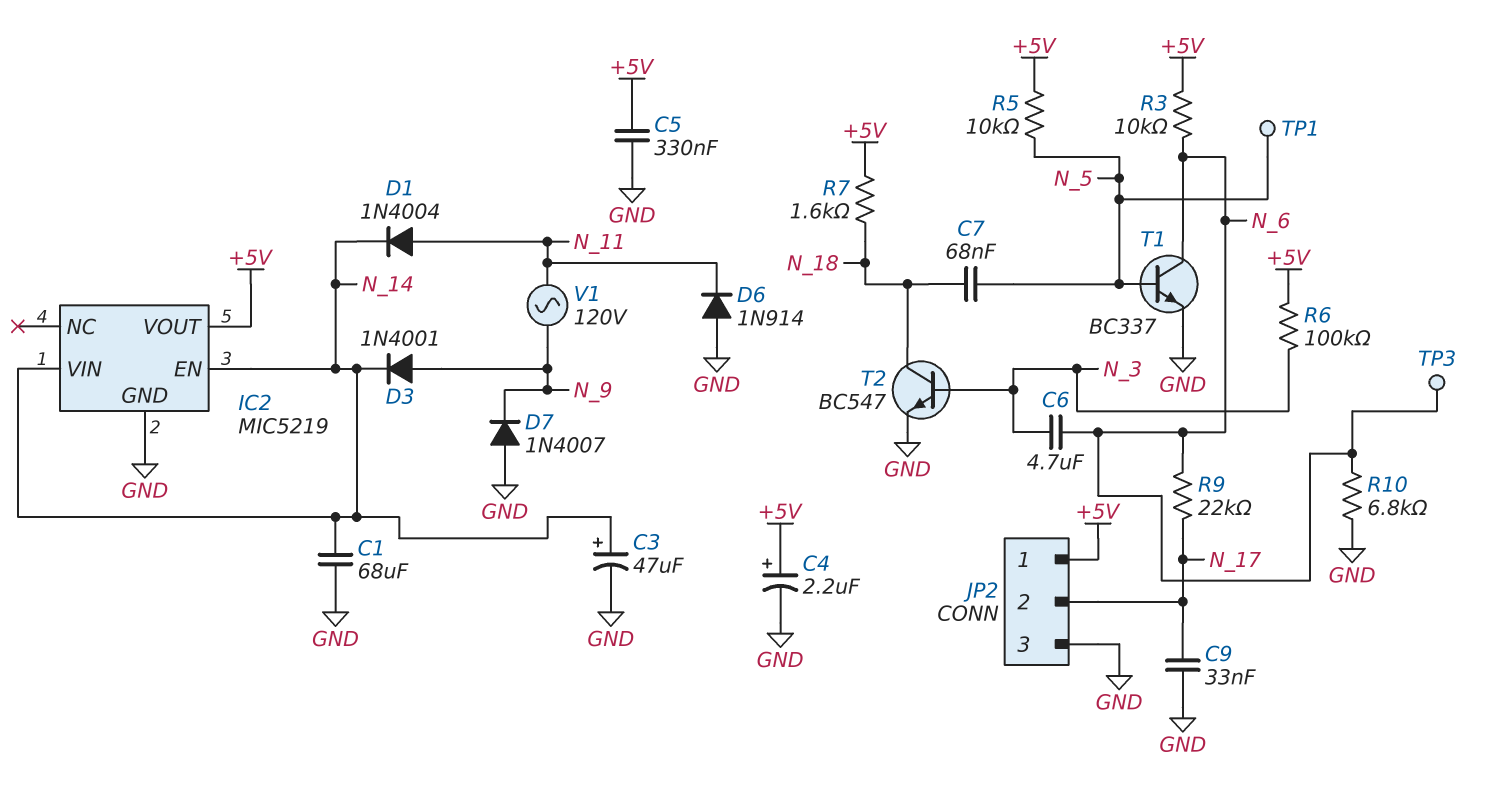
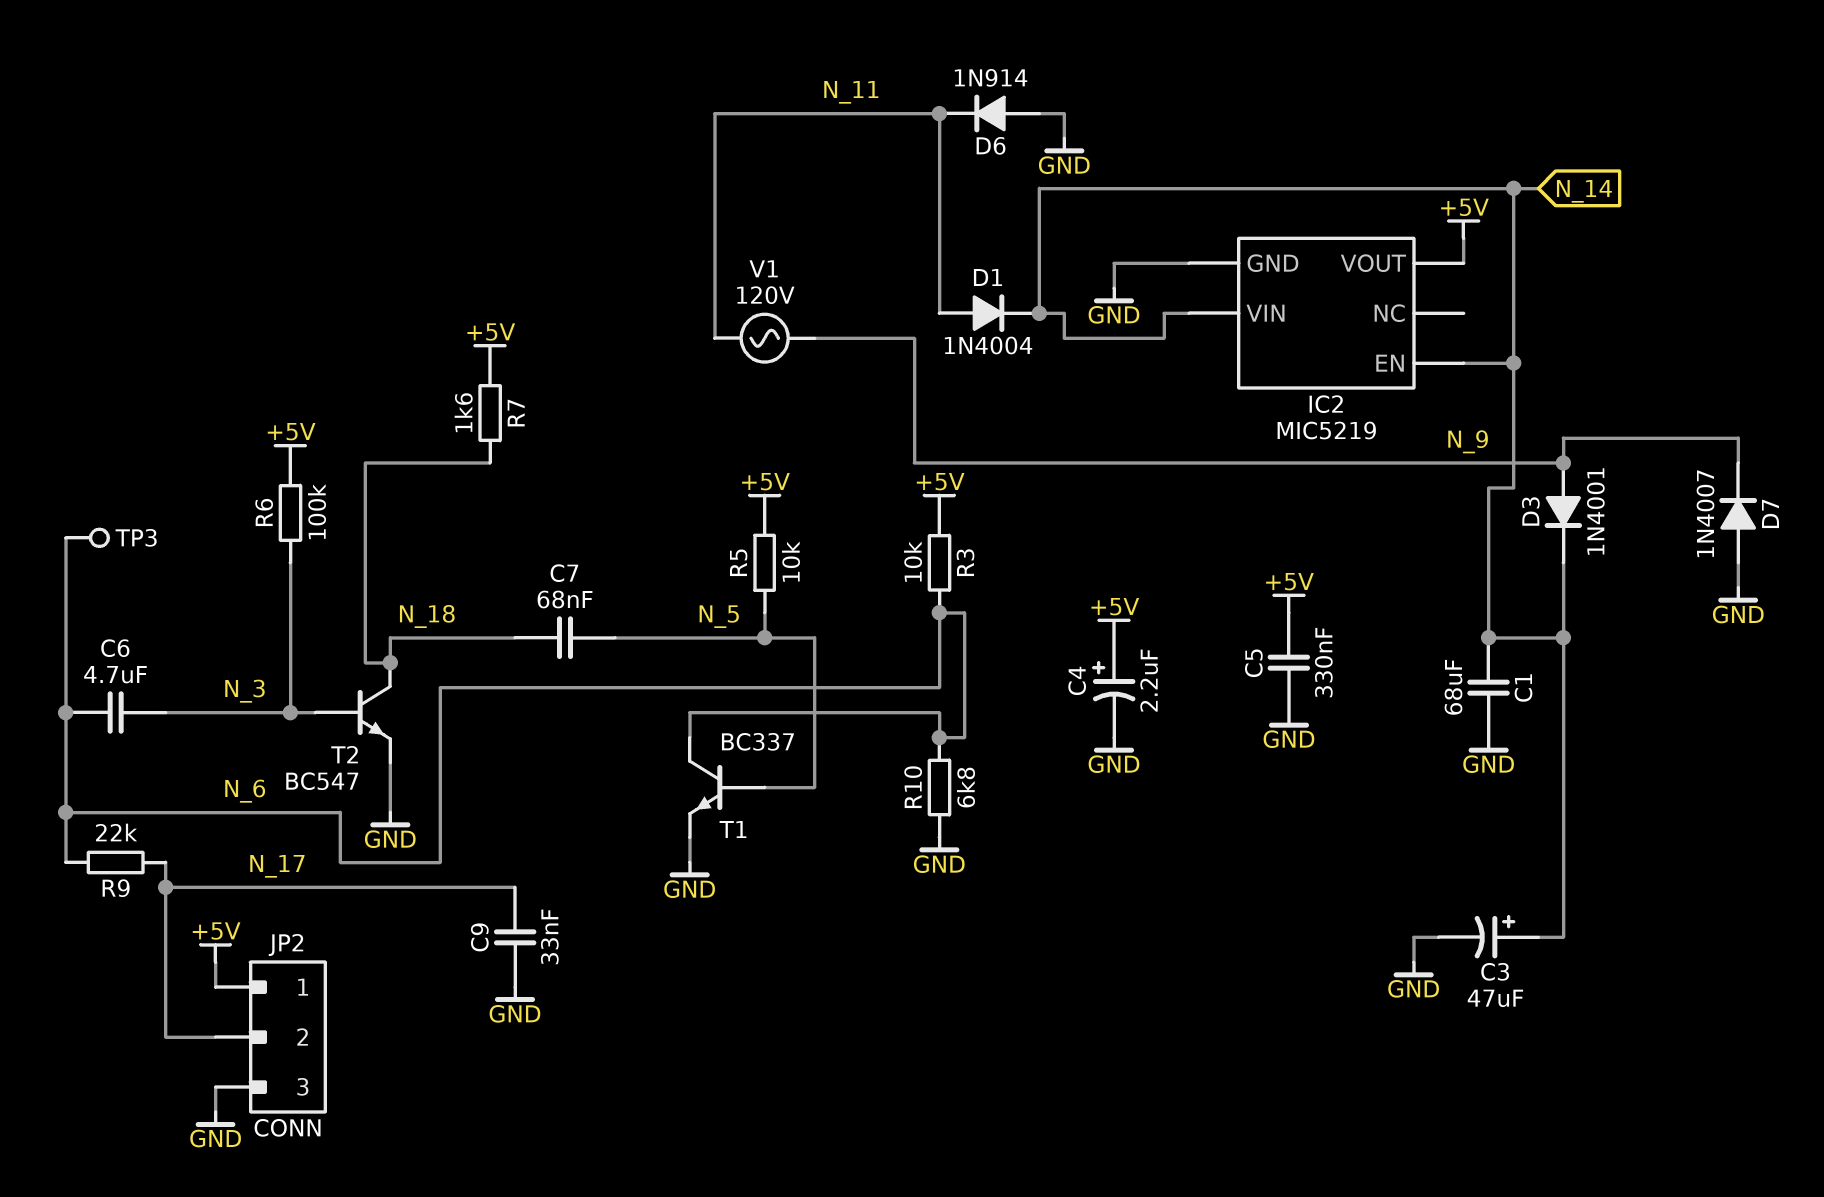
TP1: test point (N_5) -> none

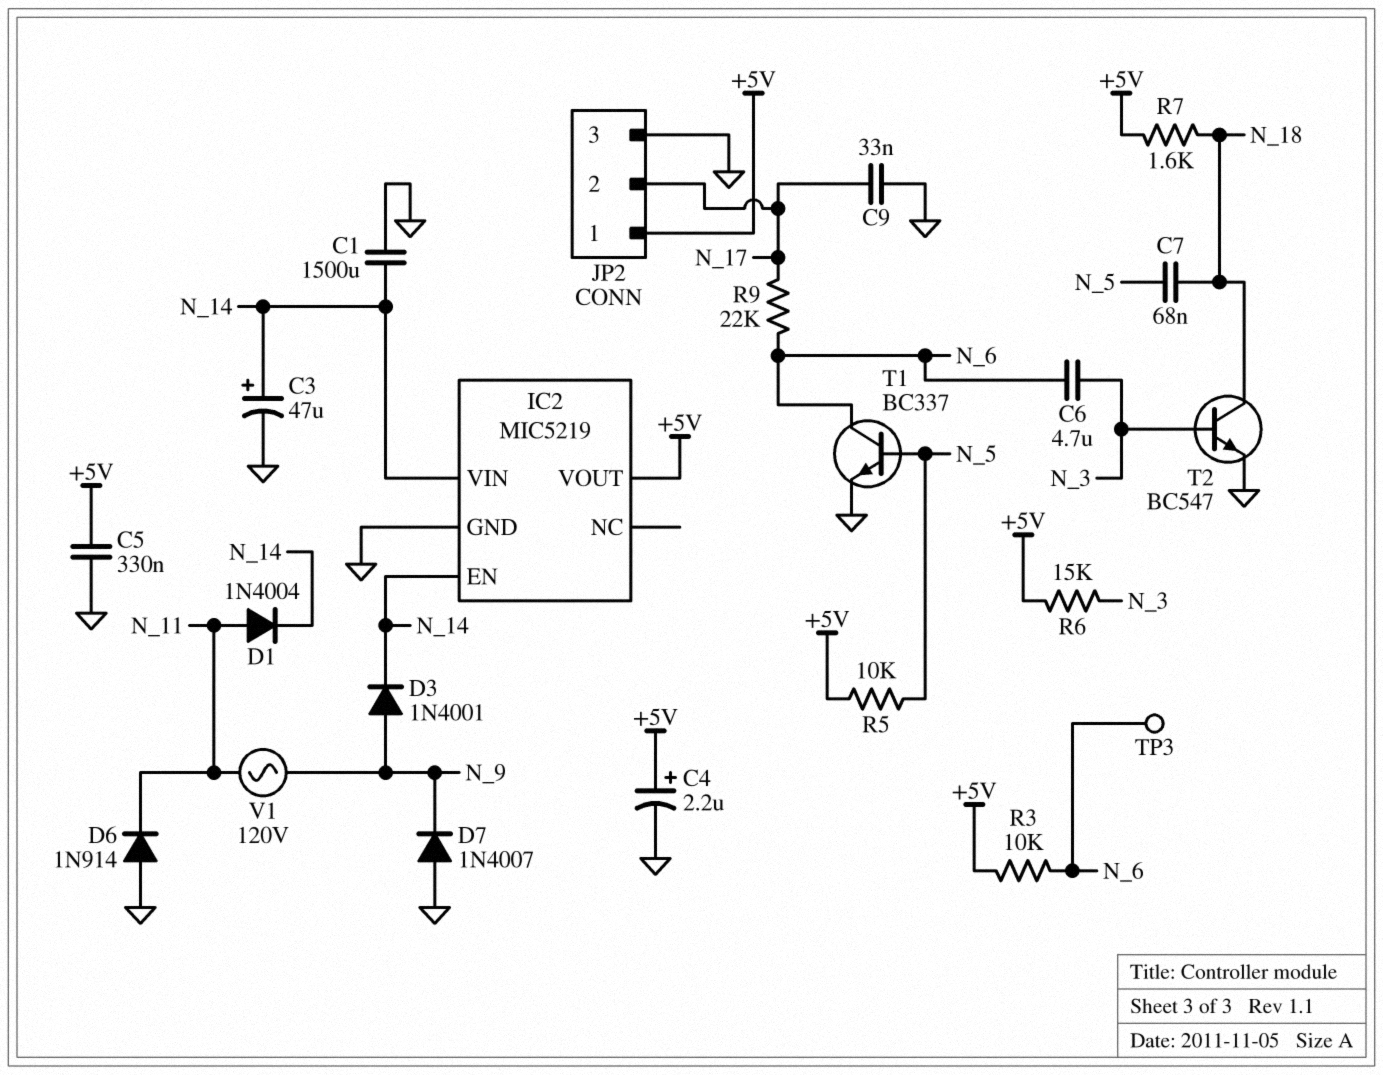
C1: 68uF (GND, N_14) -> 1500uF (GND, N_14)
R6: 100k (+5V, N_3) -> 15k (+5V, N_3)
R10: 6.8k (GND, N_6) -> none

